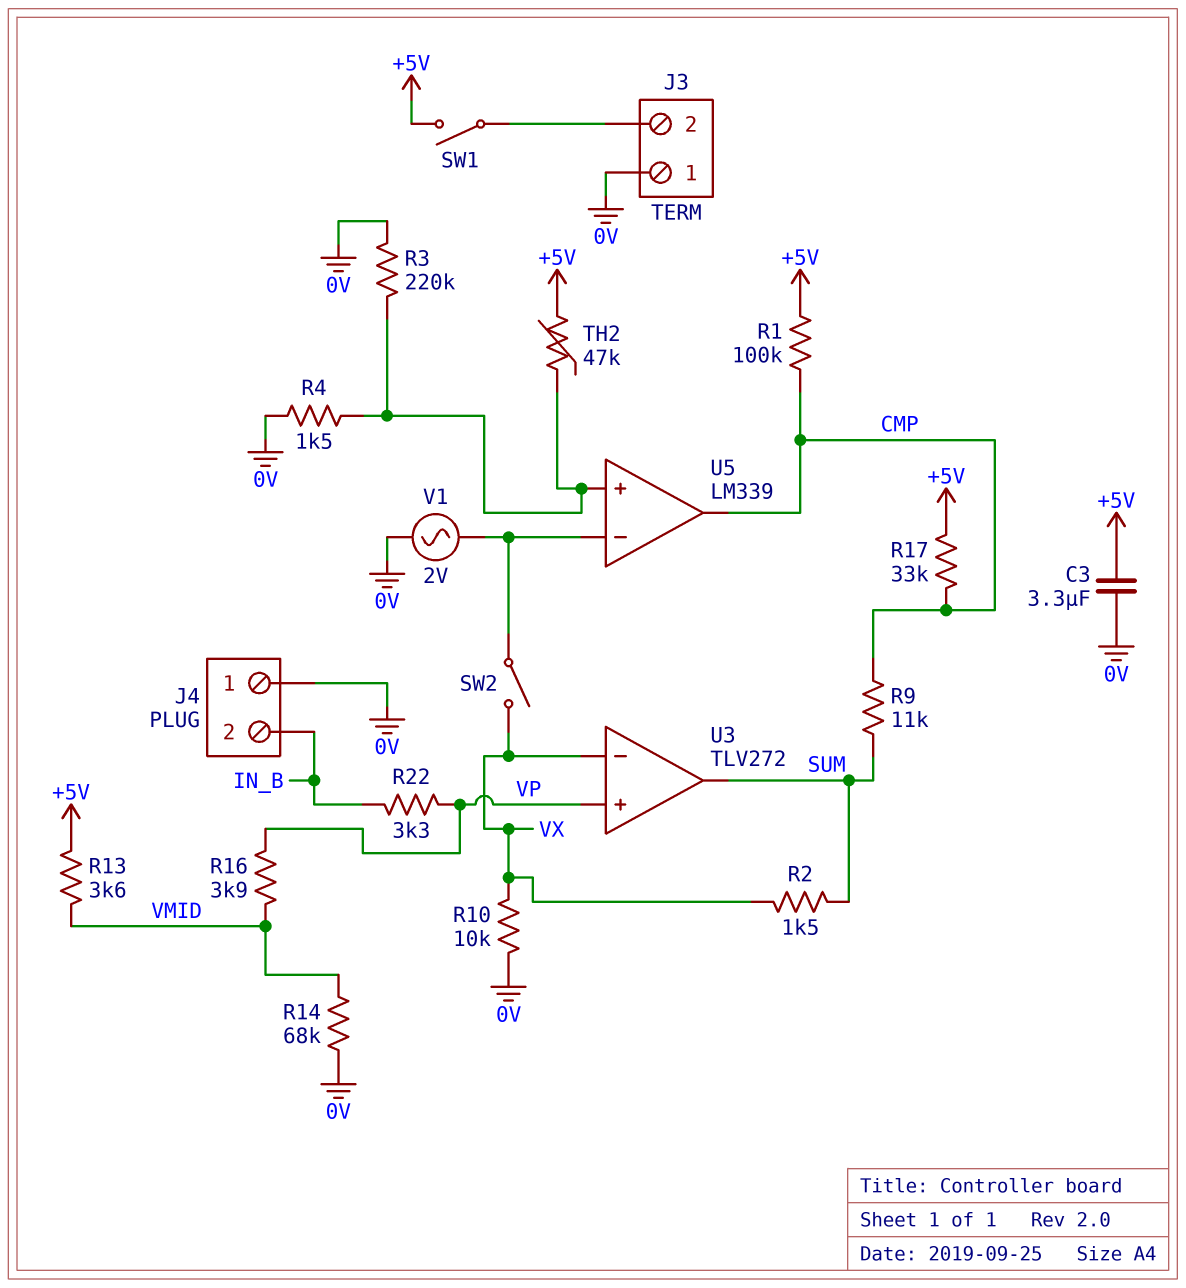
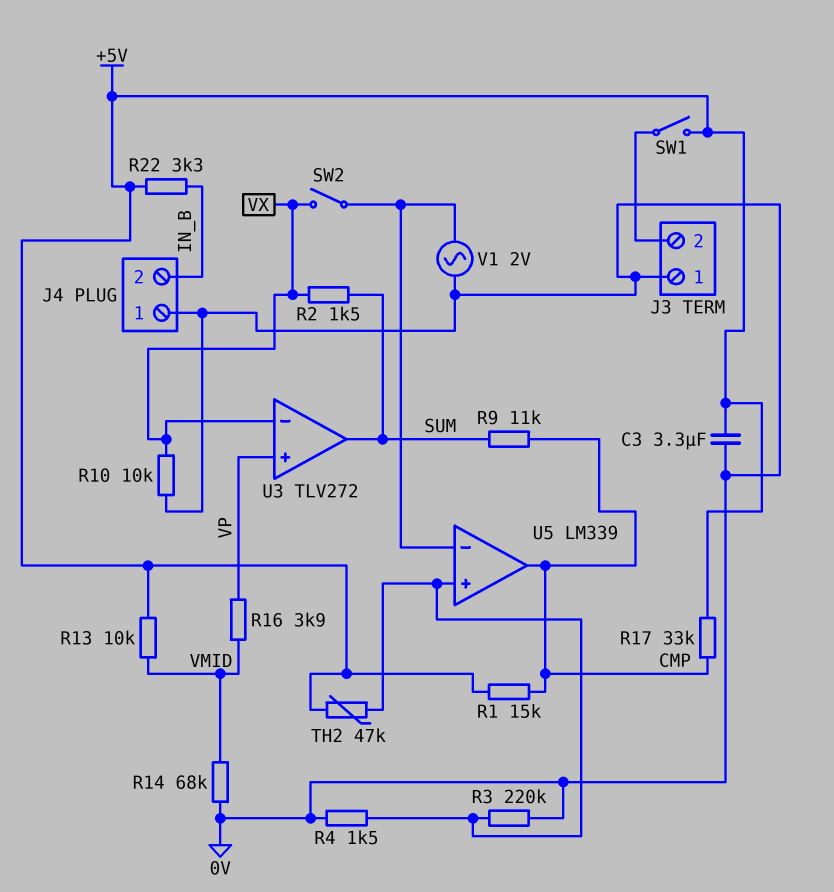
R1: 100k (+5V, CMP) -> 15k (+5V, CMP)
R13: 3.6k (+5V, VMID) -> 10k (+5V, VMID)
R22: 3.3k (IN_B, VP) -> 3.3k (+5V, IN_B)

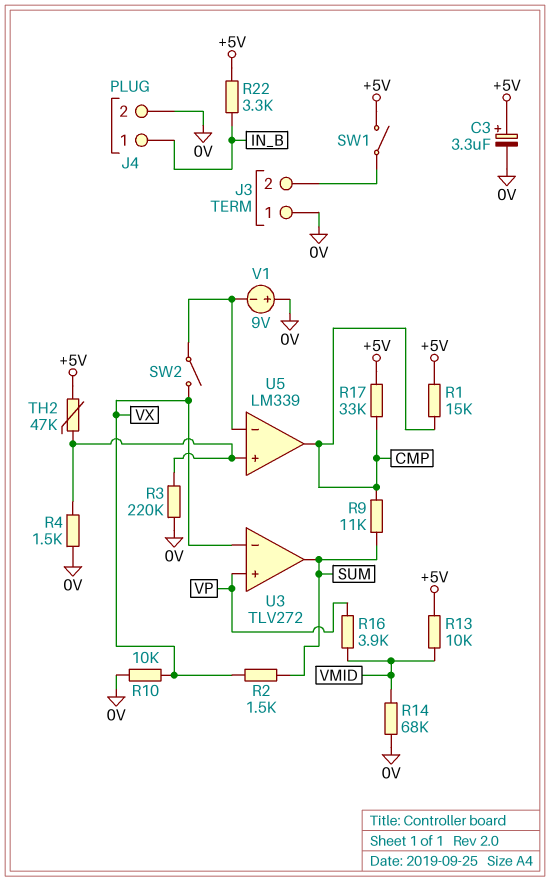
C3: 3.3uF (+5V, 0V) -> 3.3uF (plus +5V, minus 0V)
J4 pin 1: 0V -> IN_B
J4 pin 2: IN_B -> 0V
V1: AC 2V (0V, U5/in-) -> 9V (plus 0V, minus U5/in-)

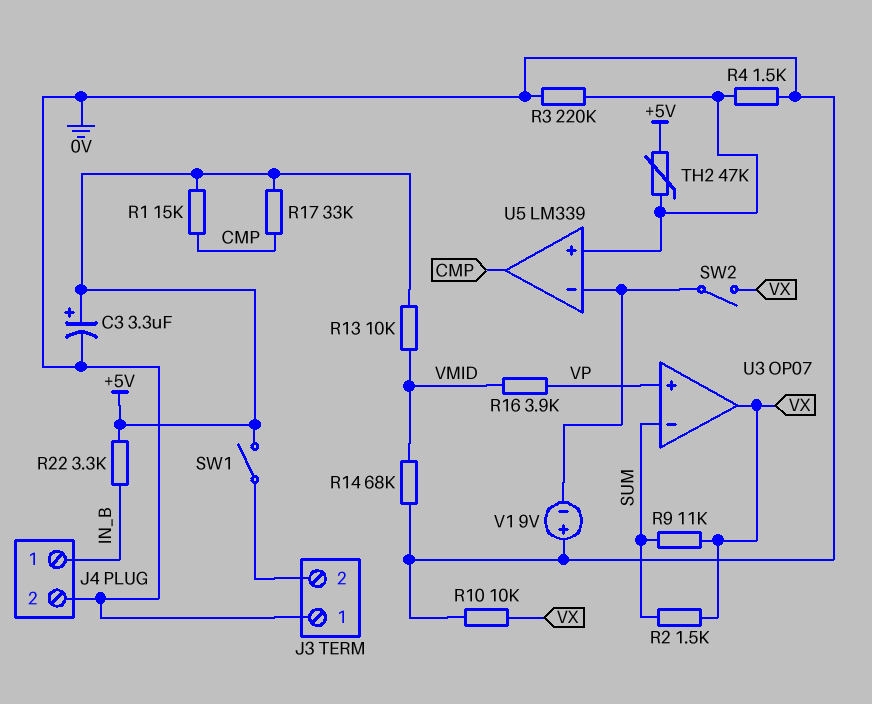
R9: 11k (CMP, SUM) -> 11k (SUM, VX)
U3: TLV272 -> OP07
U3 pin in-: VX -> SUM
U3 pin out: SUM -> VX

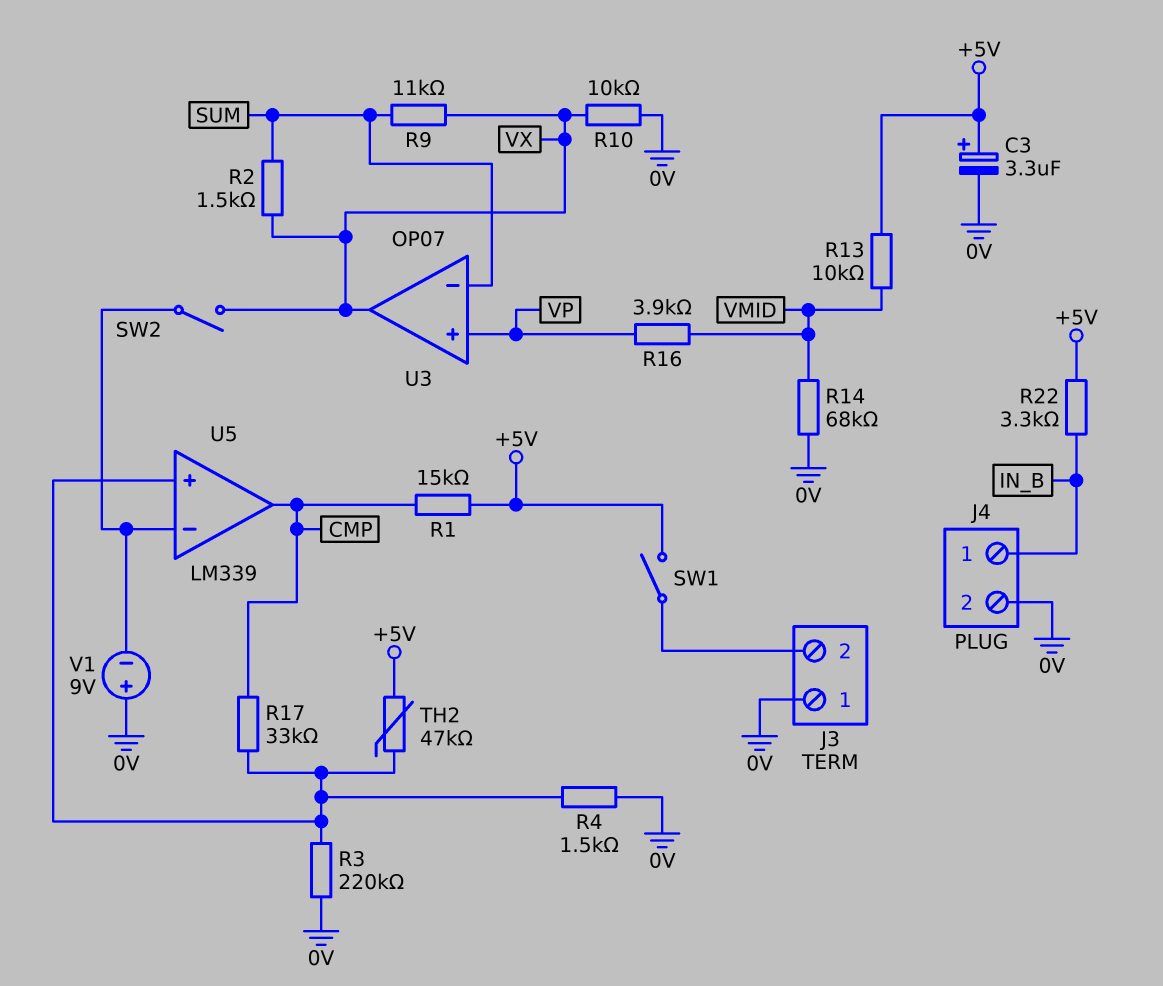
R17: 33k (+5V, CMP) -> 33k (CMP, U5/in+)

